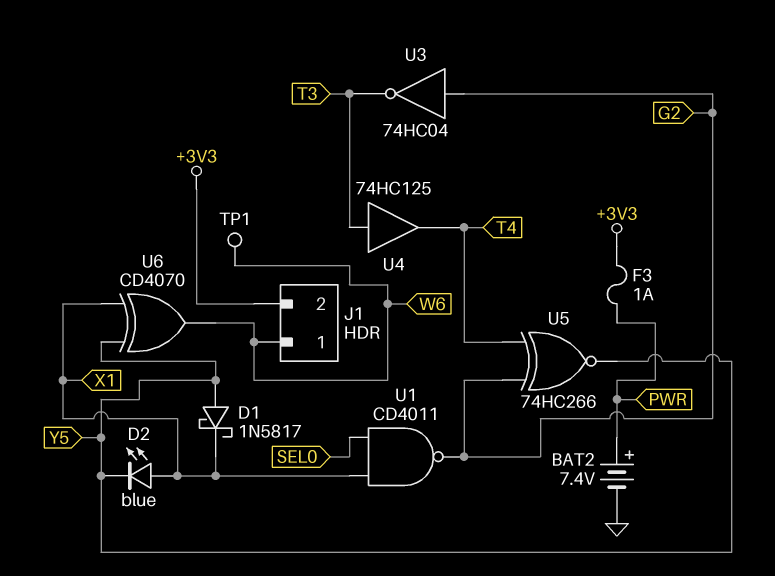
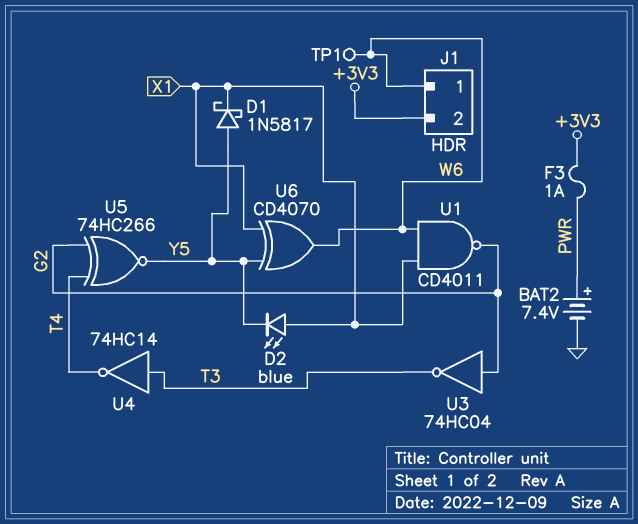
U1: NAND CD4011 (in SEL0, in X1, out G2) -> NAND CD4011 (in W6, in X1, out G2)
U4: buffer 74HC125 (in T3, out T4) -> NOT 74HC14 (in T3, out T4)

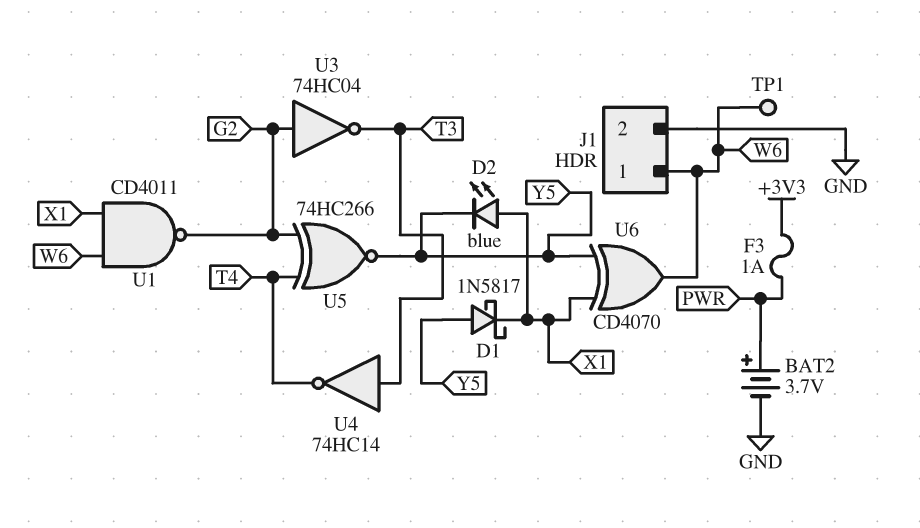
BAT2: 7.4V (plus PWR, minus GND) -> 3.7V (plus PWR, minus GND)
J1 pin 2: +3V3 -> GND

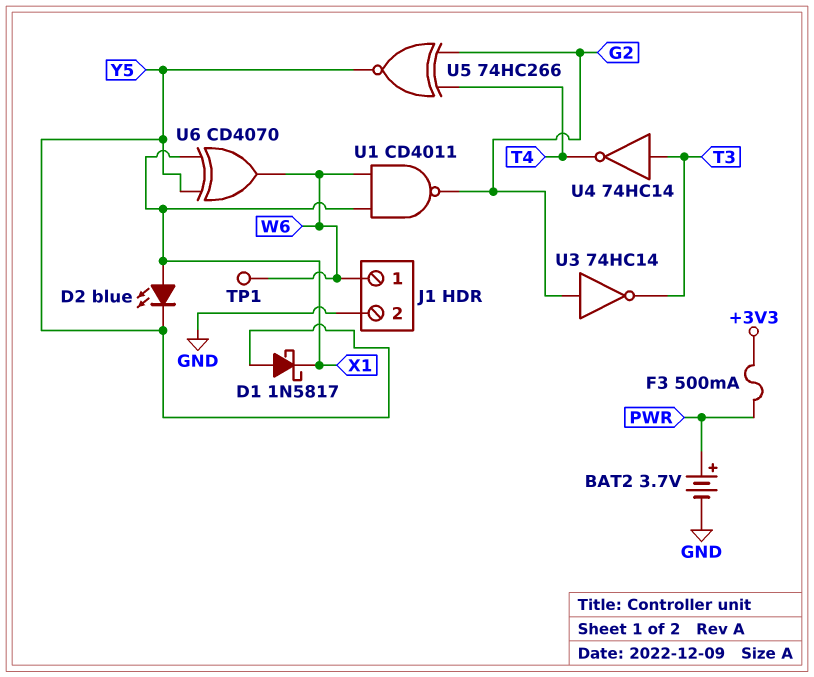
F3: 1A (+3V3, PWR) -> 500mA (+3V3, PWR)
U3: NOT 74HC04 (in G2, out T3) -> NOT 74HC14 (in G2, out T3)

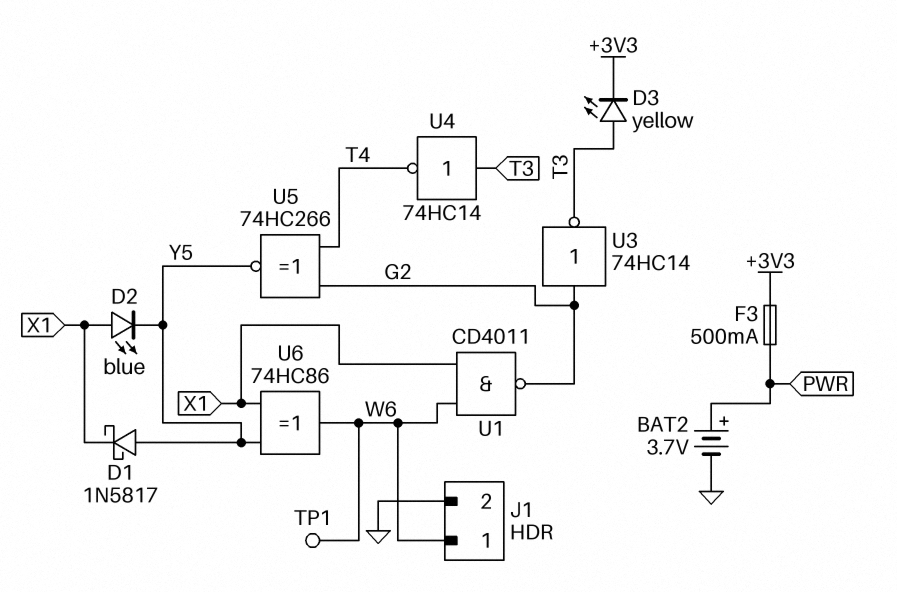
D3: none -> LED yellow (A T3, K +3V3)
U6: XOR CD4070 (in X1, in Y5, out W6) -> XOR 74HC86 (in X1, in Y5, out W6)

